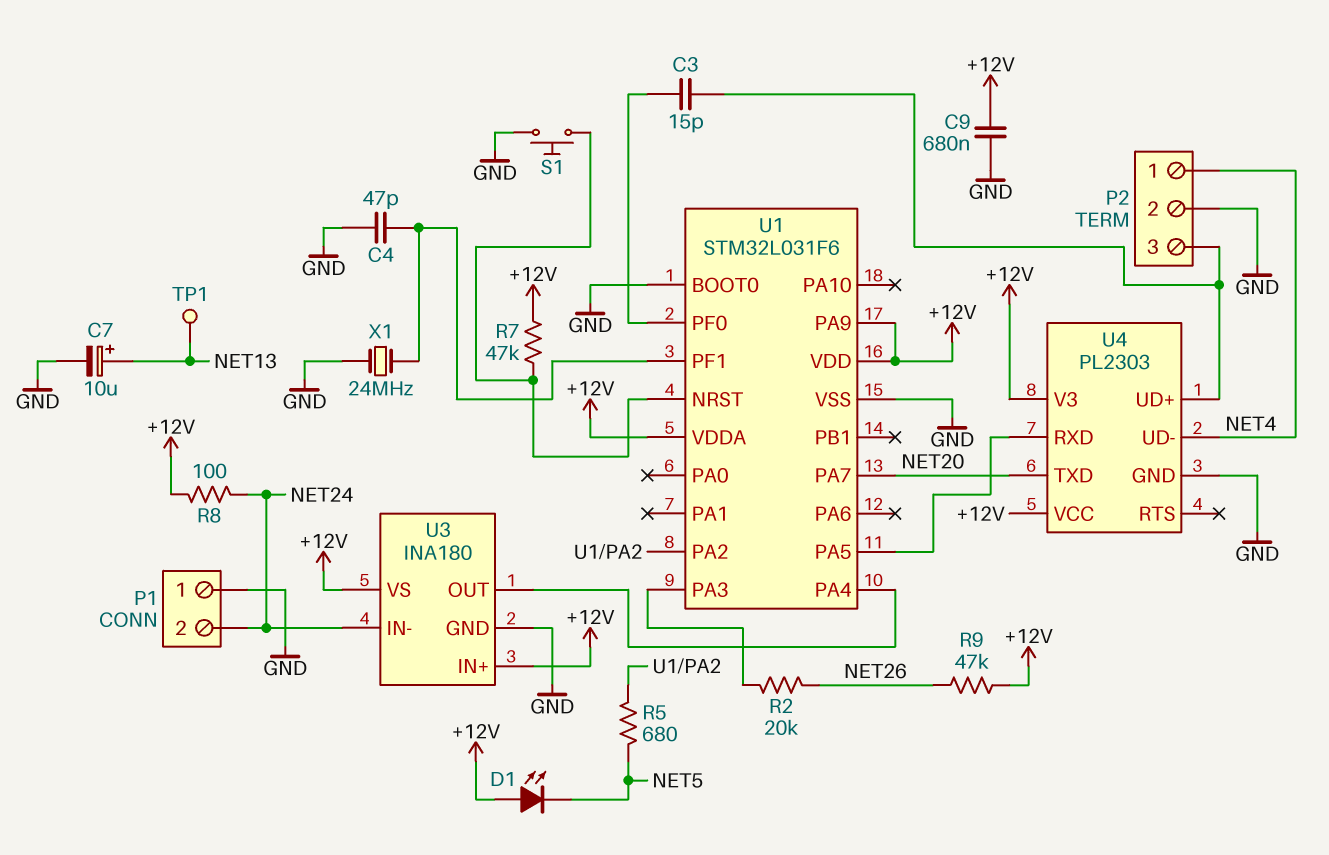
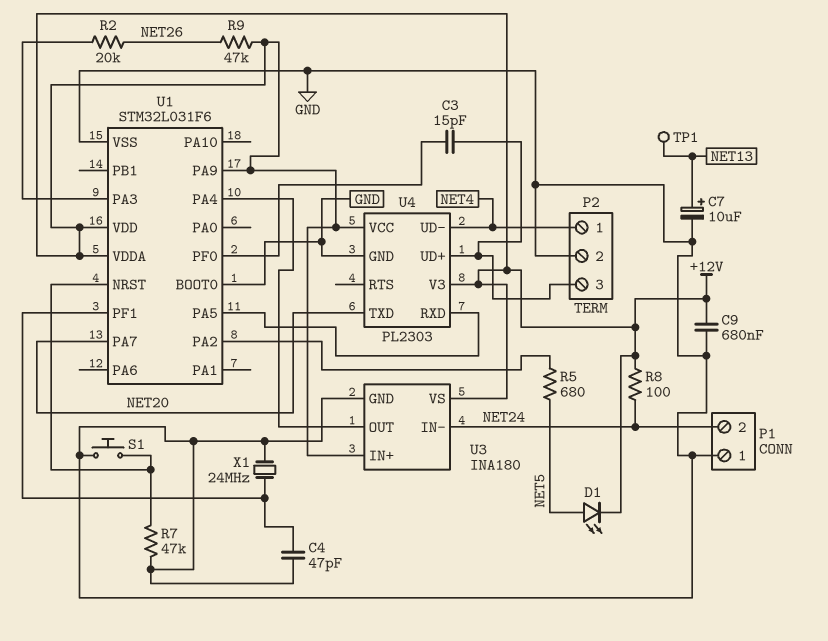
D1: LED (A +12V, K NET5) -> LED (A NET5, K +12V)
R7: 47k (+12V, U1/NRST) -> 47k (GND, U1/NRST)

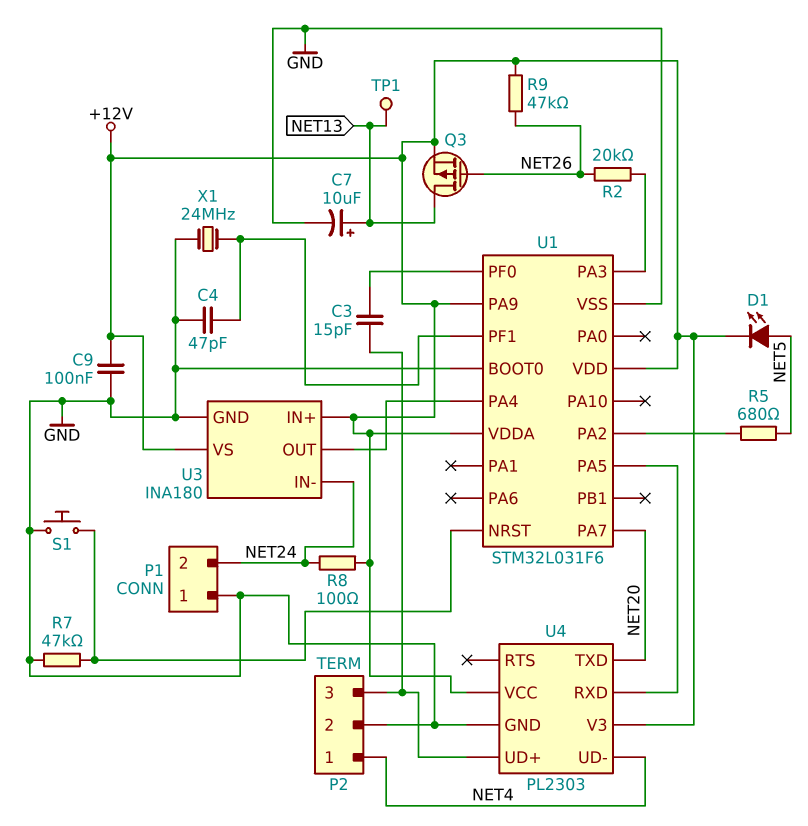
C9: 680nF (+12V, GND) -> 100nF (+12V, GND)
Q3: none -> PMOS (G NET26, D NET13, S +12V)

